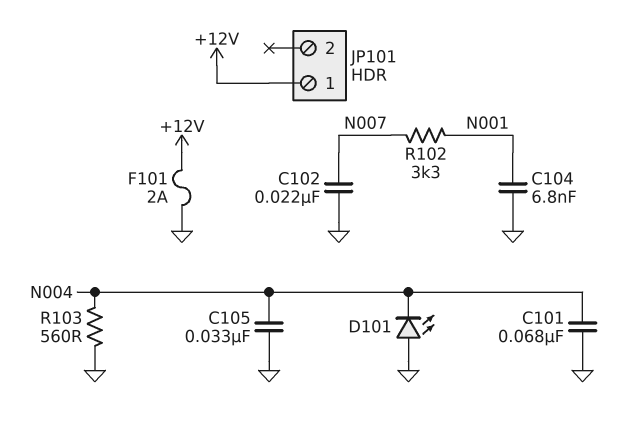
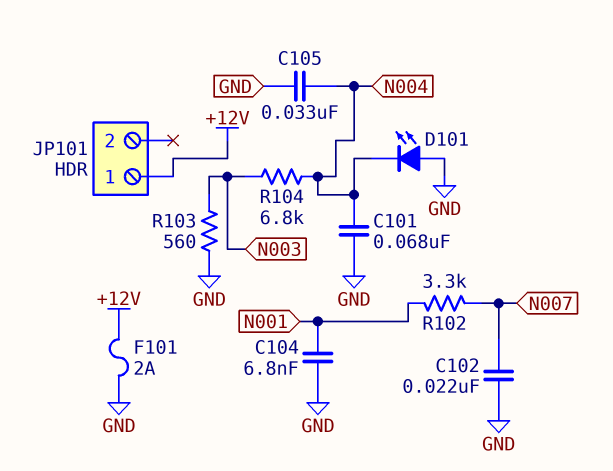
R103: 560 (GND, N004) -> 560 (GND, N003)
R104: none -> 6.8k (N003, N004)

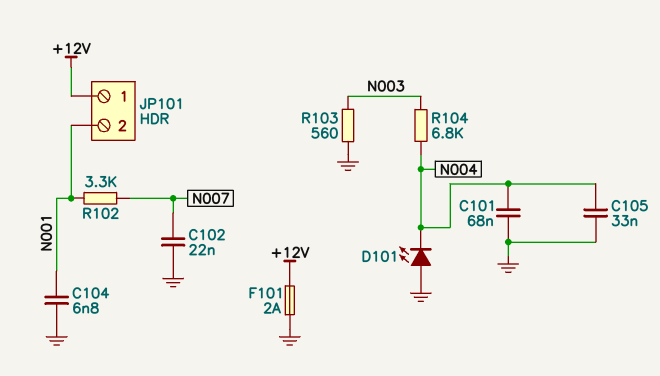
JP101 pin 2: none -> N001

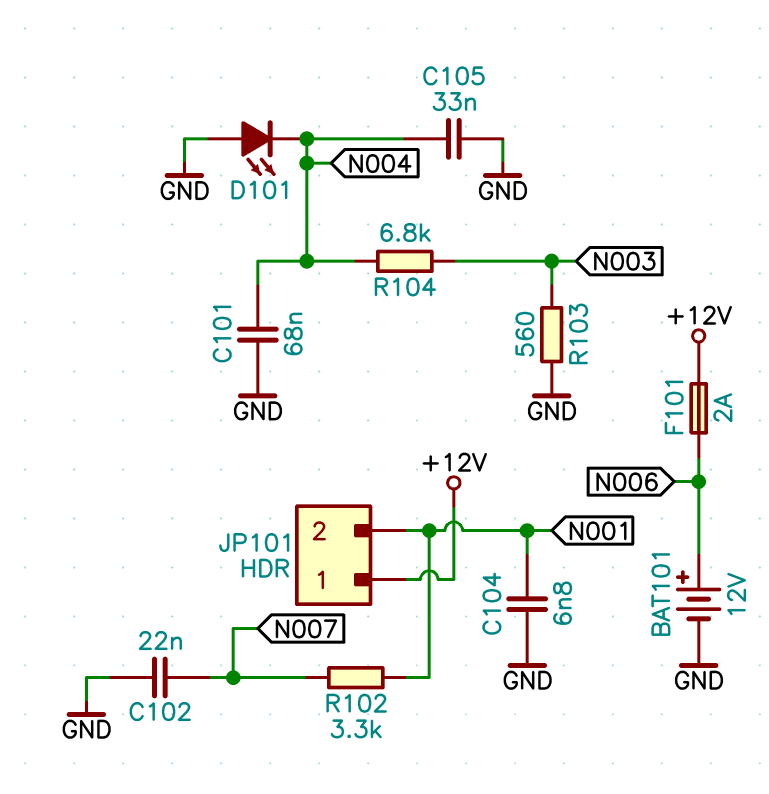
BAT101: none -> 12V (plus N006, minus GND)
F101: 2A (+12V, GND) -> 2A (+12V, N006)

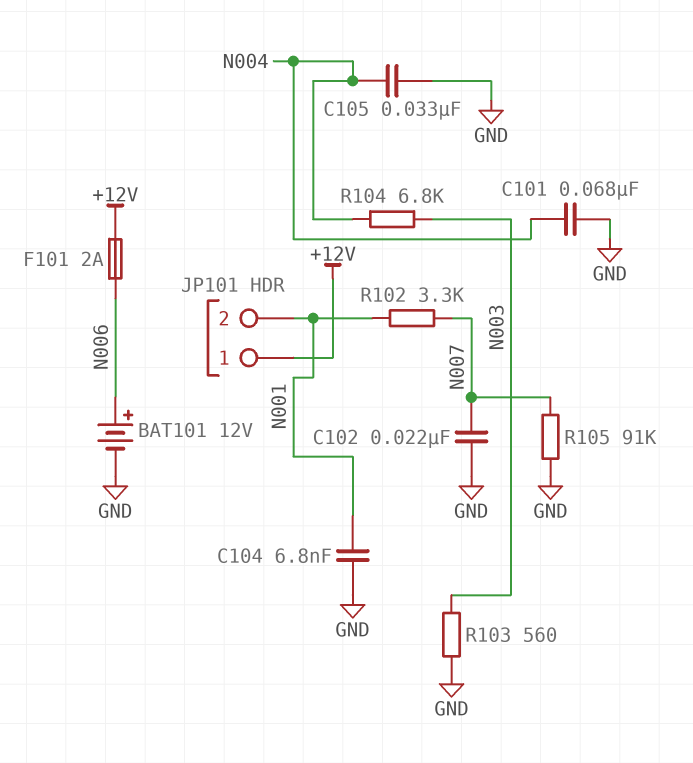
D101: LED (A GND, K N004) -> none
R105: none -> 91k (GND, N007)

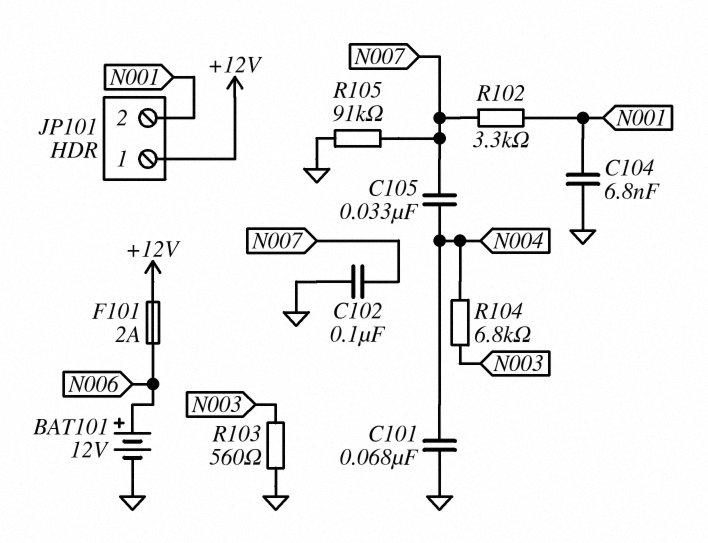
C102: 22nF (GND, N007) -> 100nF (GND, N007)
C105: 33nF (GND, N004) -> 33nF (N004, N007)

